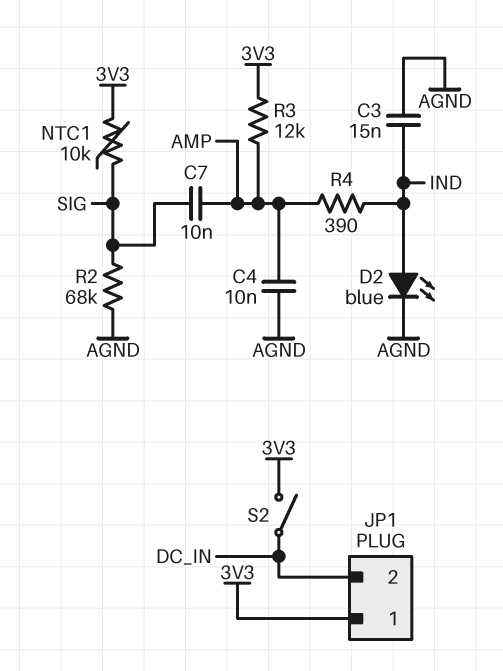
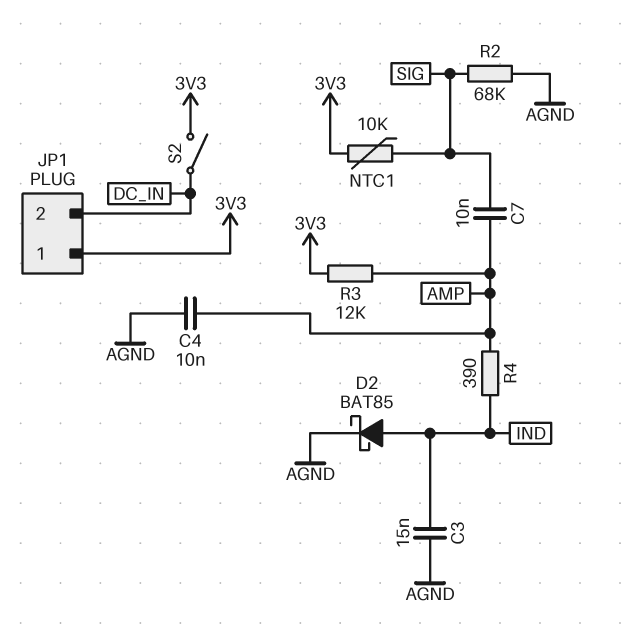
D2: LED blue (A IND, K AGND) -> schottky BAT85 (A IND, K AGND)

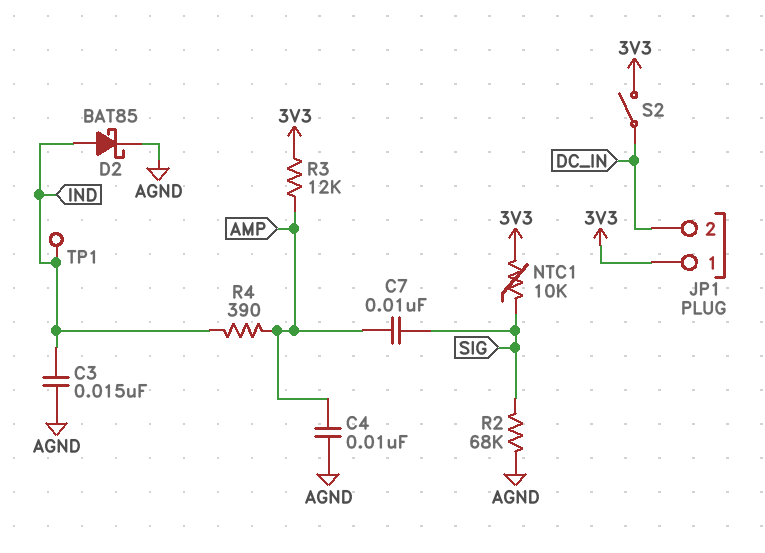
TP1: none -> test point (IND)

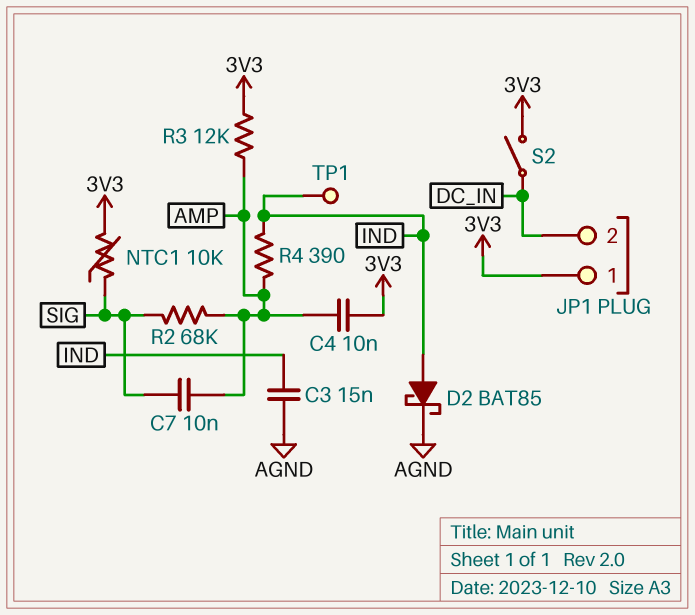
C4: 10nF (AGND, AMP) -> 10nF (3V3, AMP)
R2: 68k (AGND, SIG) -> 68k (AMP, SIG)

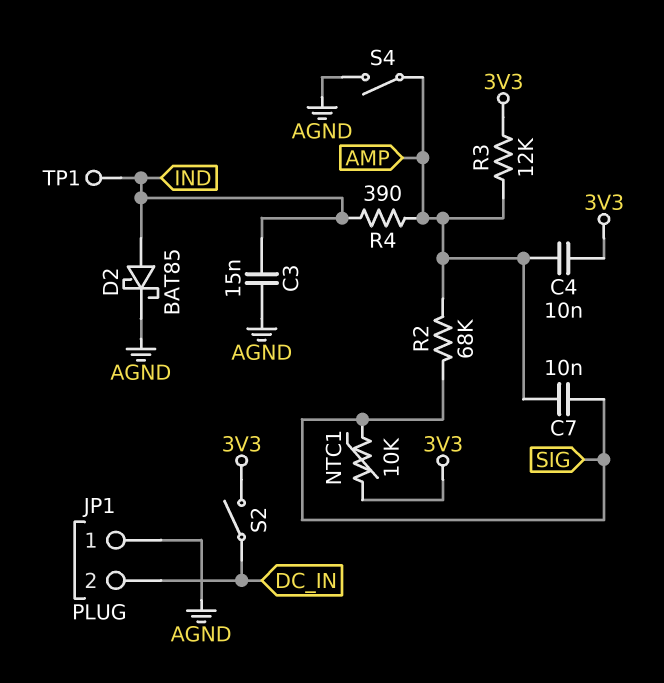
JP1 pin 1: 3V3 -> AGND
S4: none -> switch (AGND, AMP)

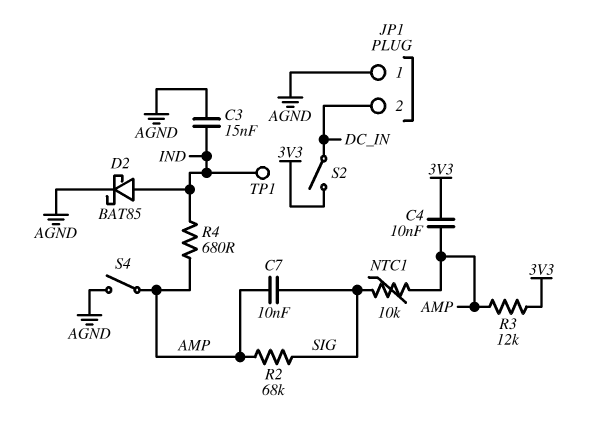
NTC1: 10k (3V3, SIG) -> 10k (AMP, SIG)
R4: 390 (AMP, IND) -> 680 (AMP, IND)

